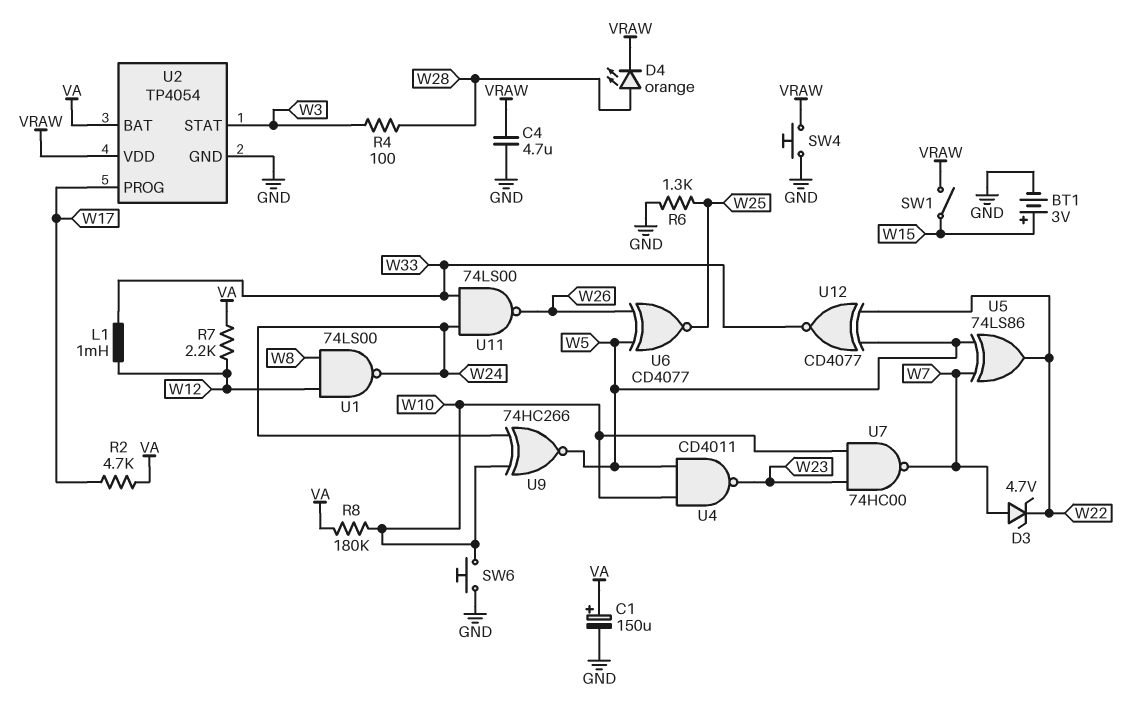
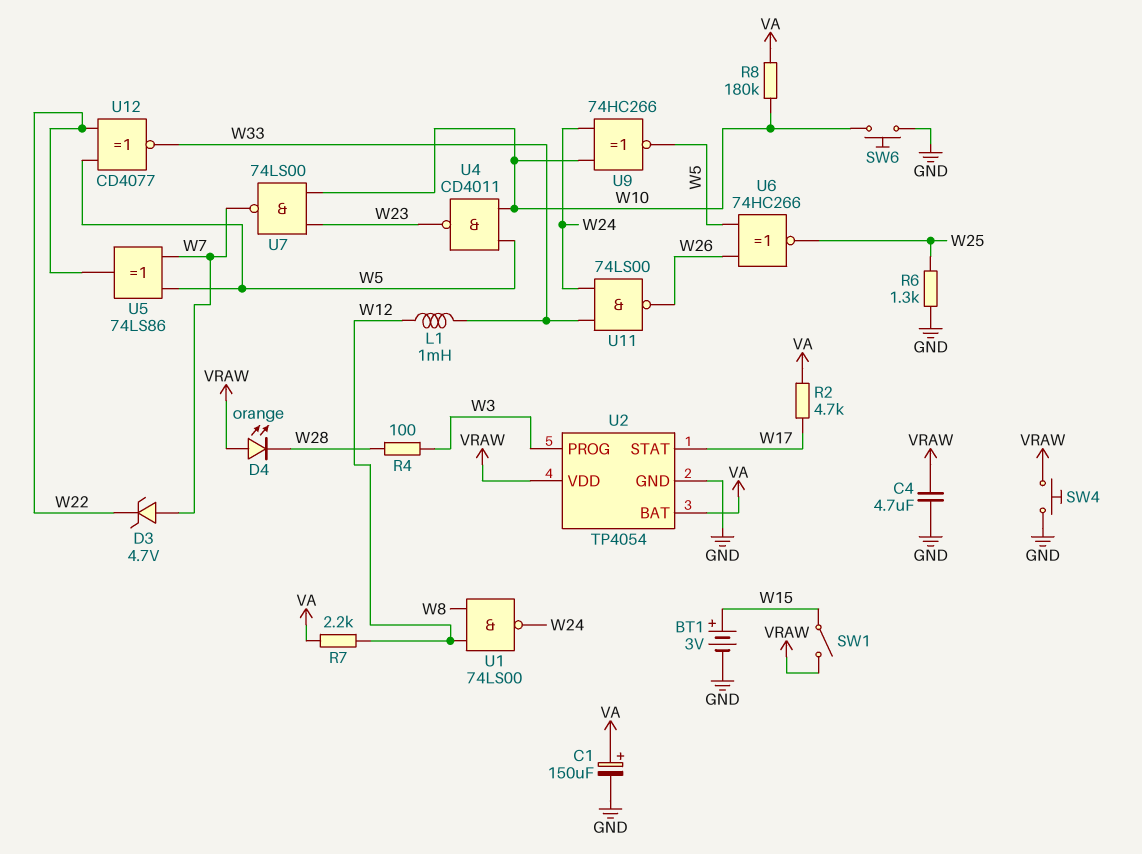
D4: LED orange (A W28, K VRAW) -> LED orange (A VRAW, K W28)
U2 pin PROG: W17 -> W3
U2 pin STAT: W3 -> W17
U6: XNOR CD4077 (in W5, in W26, out W25) -> XNOR 74HC266 (in W5, in W26, out W25)
U7: NAND 74HC00 (in W10, in W23, out W7) -> NAND 74LS00 (in W10, in W23, out W7)

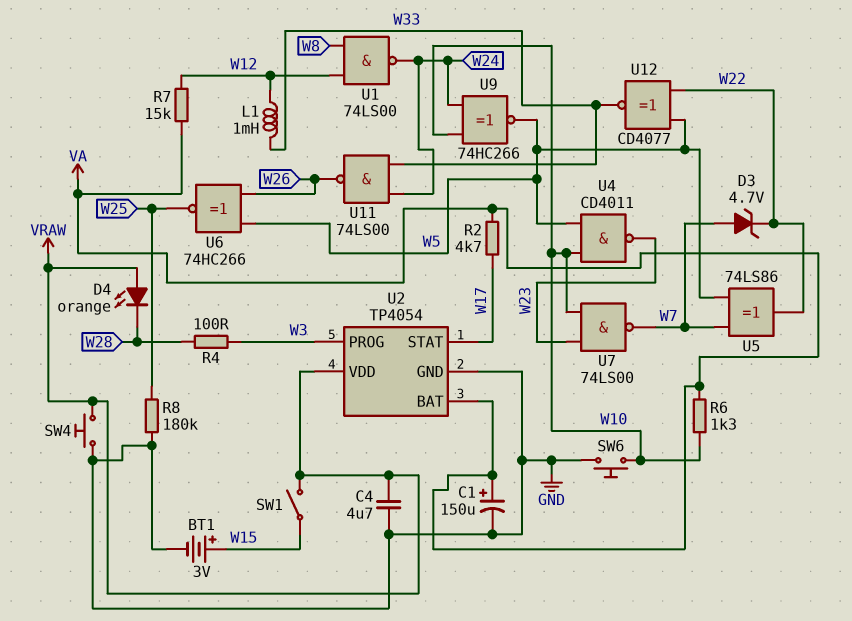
R6: 1.3k (GND, W25) -> 1.3k (VA, W10)
R7: 2.2k (VA, W12) -> 15k (VA, W12)
R8: 180k (VA, W10) -> 180k (GND, W25)

